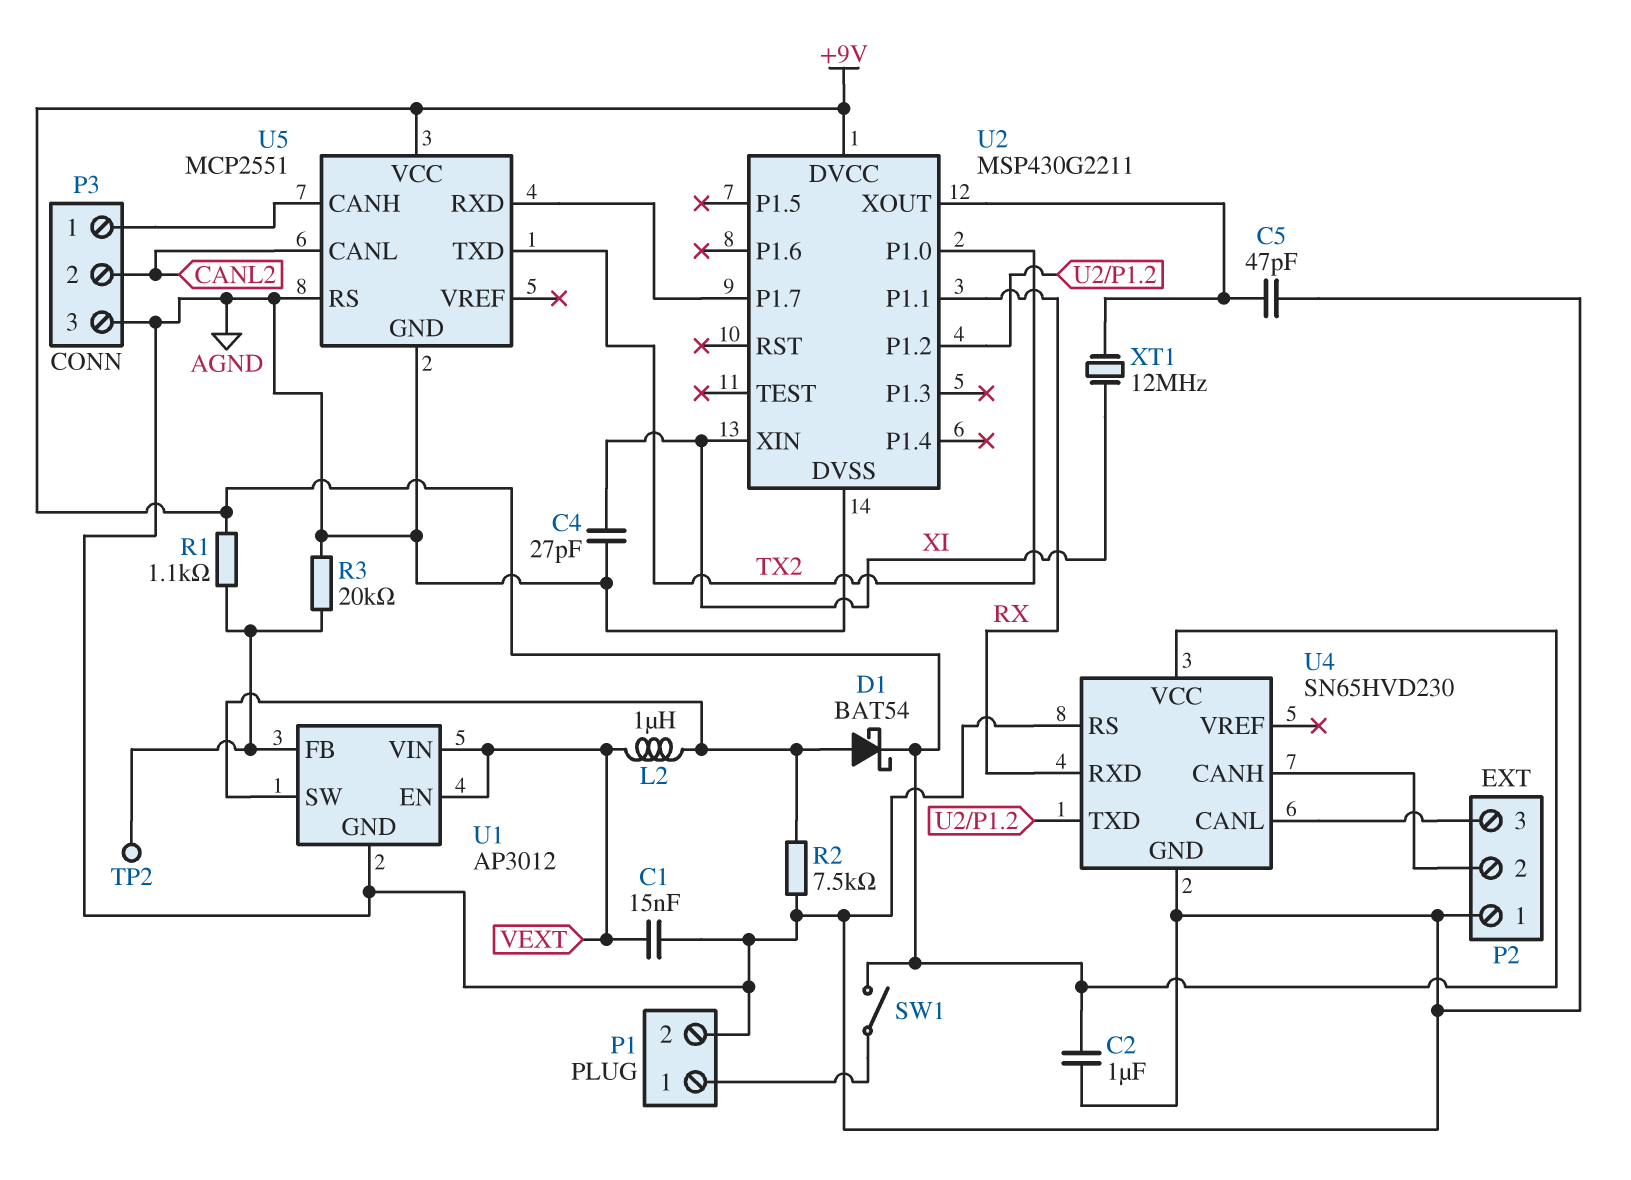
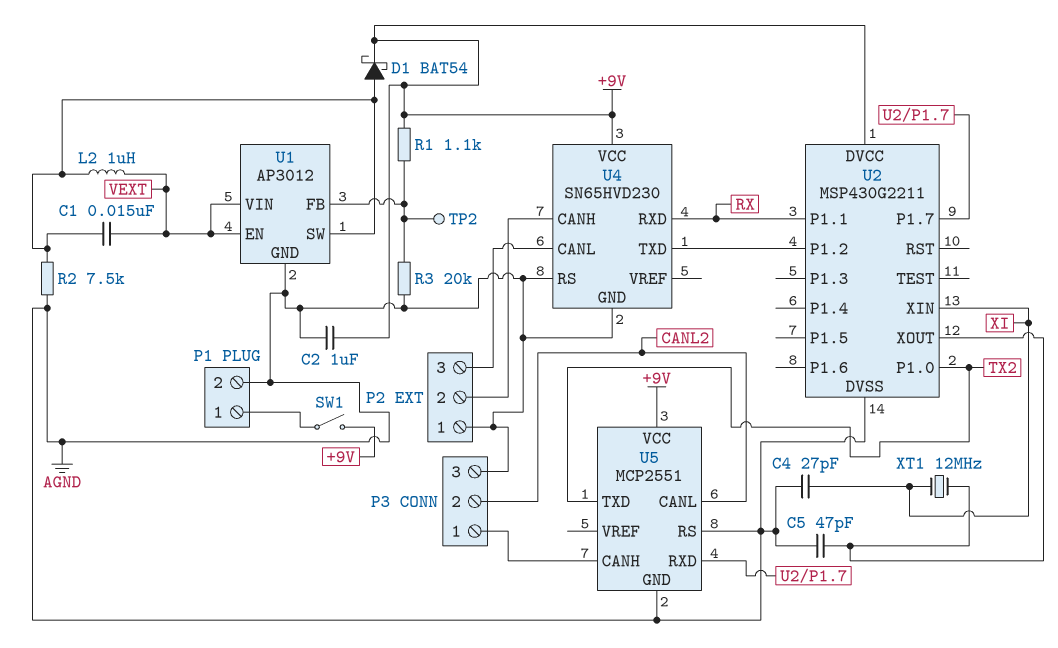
C1: 15nF (AGND, VEXT) -> 15nF (U1/SW, VEXT)

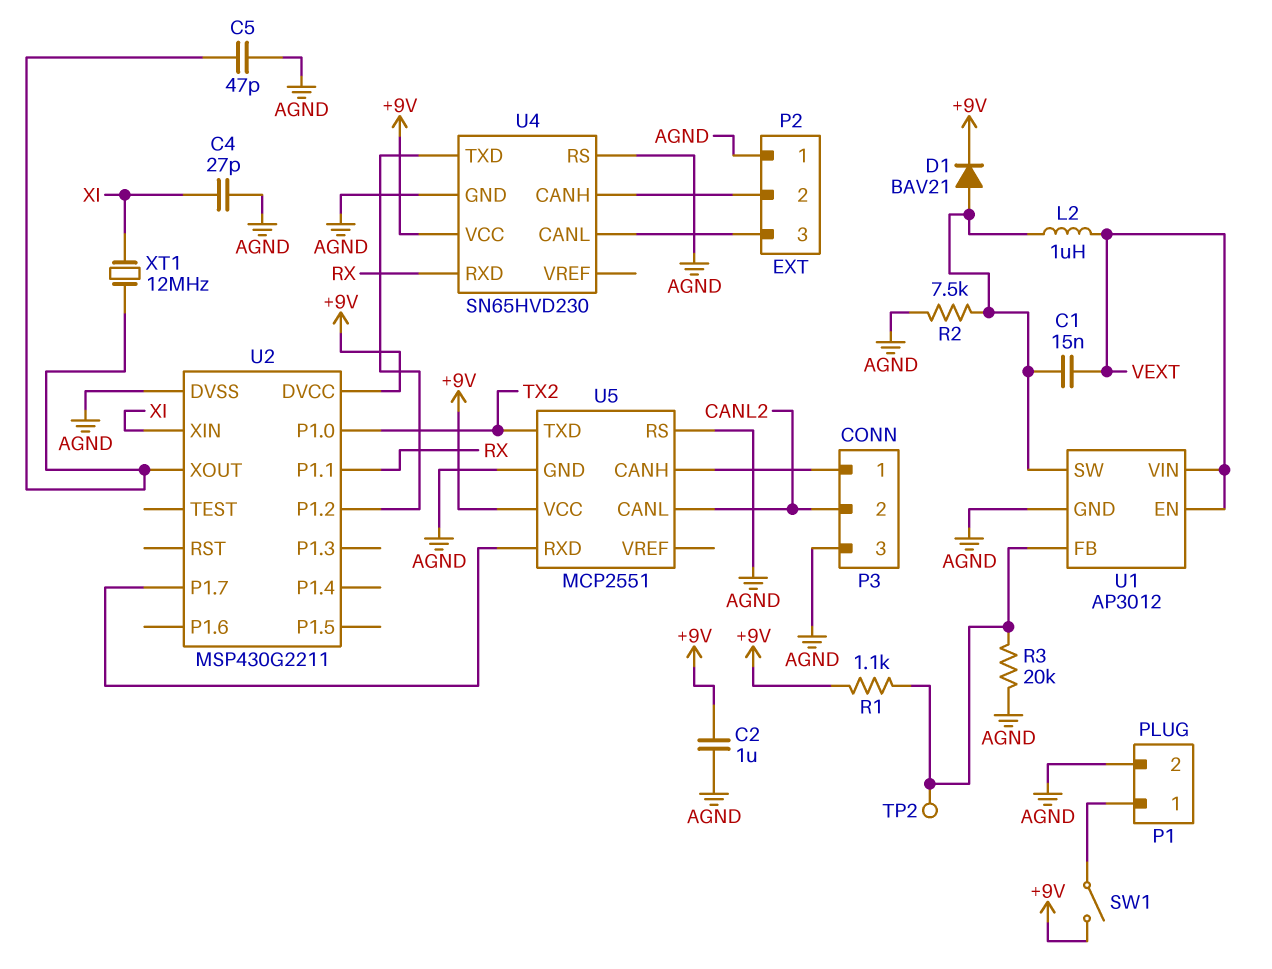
D1: schottky BAT54 (A U1/SW, K +9V) -> diode BAV21 (A U1/SW, K +9V)

